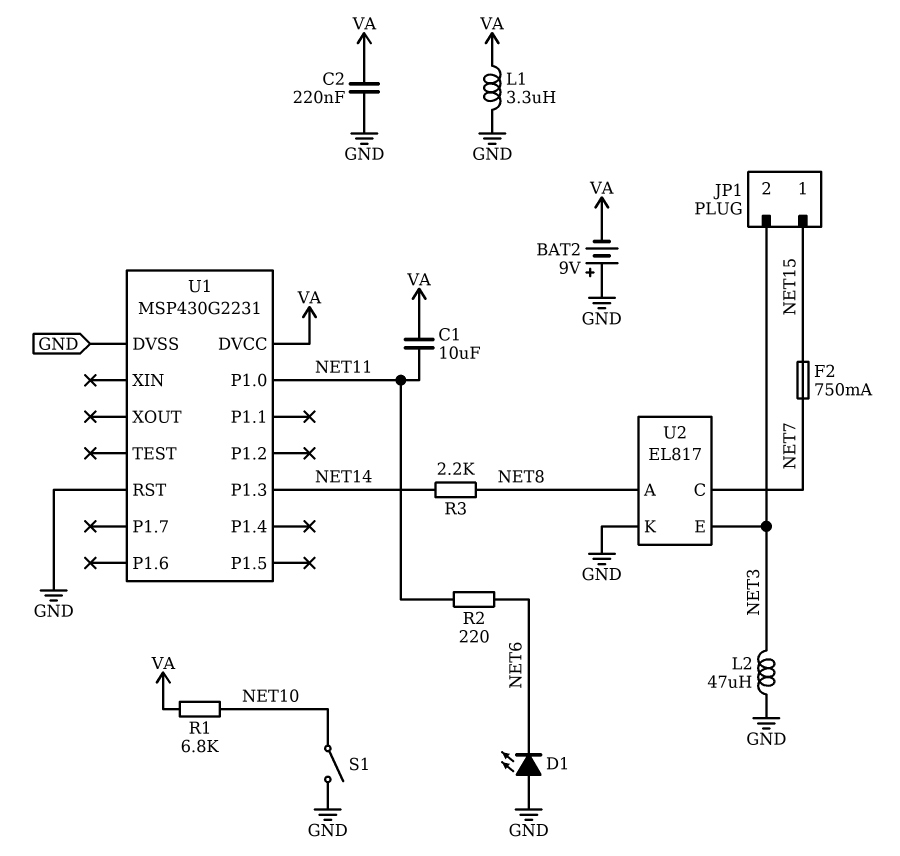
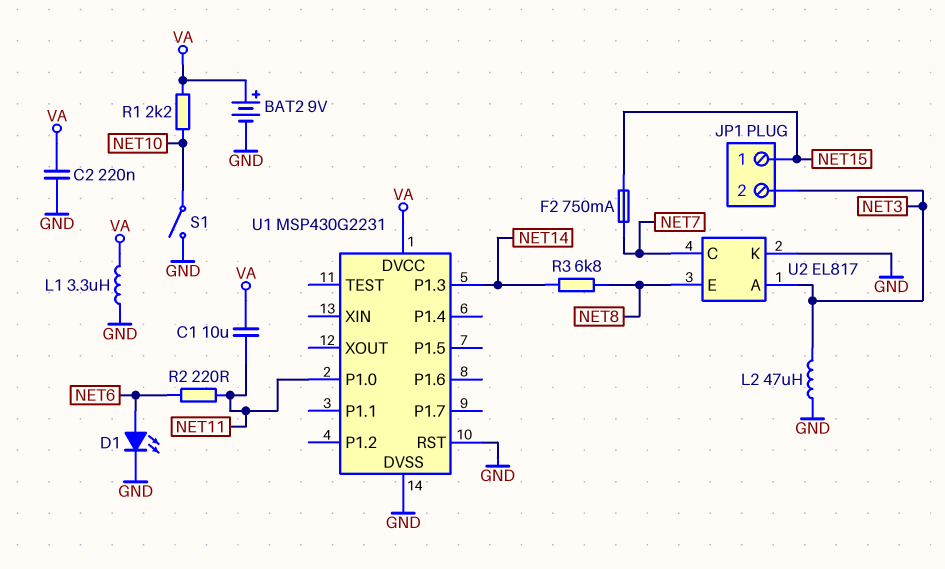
BAT2: 9V (plus GND, minus VA) -> 9V (plus VA, minus GND)
D1: LED (A GND, K NET6) -> LED (A NET6, K GND)
R1: 6.8k (NET10, VA) -> 2.2k (NET10, VA)
R3: 2.2k (NET8, NET14) -> 6.8k (NET8, NET14)
U2 pin A: NET8 -> NET3
U2 pin E: NET3 -> NET8

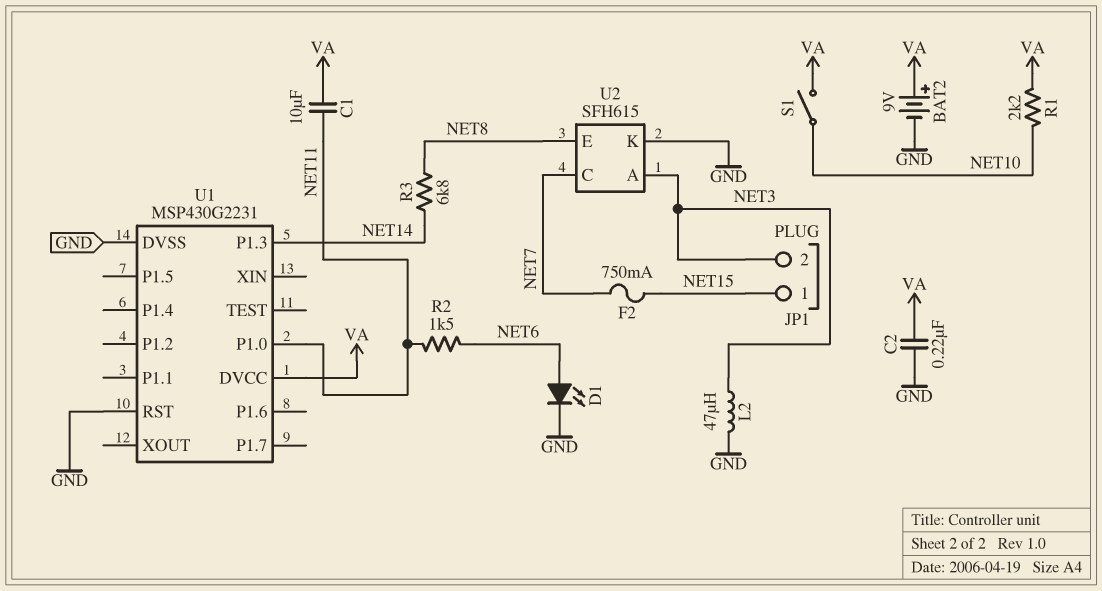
L1: 3.3uH (GND, VA) -> none
R2: 220 (NET6, NET11) -> 1.5k (NET6, NET11)
S1: switch (GND, NET10) -> switch (NET10, VA)
U2: EL817 -> SFH615

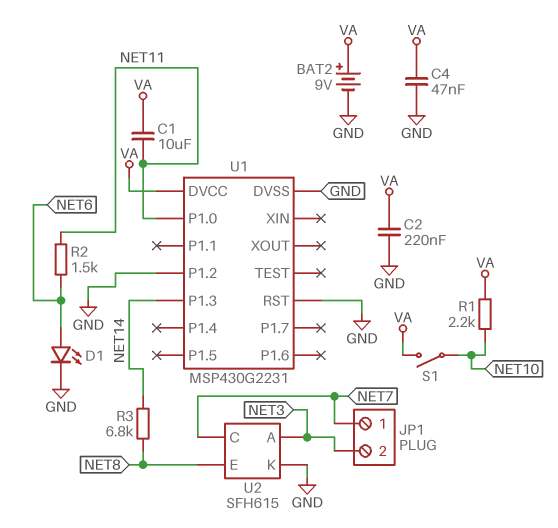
C4: none -> 47nF (GND, VA)
F2: 750mA (NET7, NET15) -> none
JP1 pin 1: NET15 -> NET7
L2: 47uH (GND, NET3) -> none
U1 pin P1.2: none -> GND

